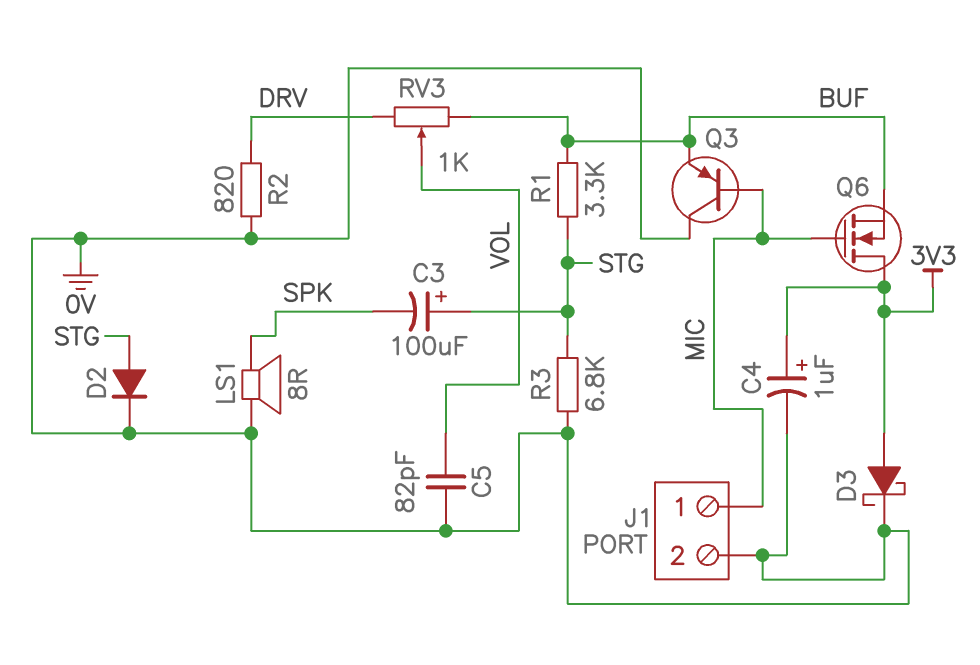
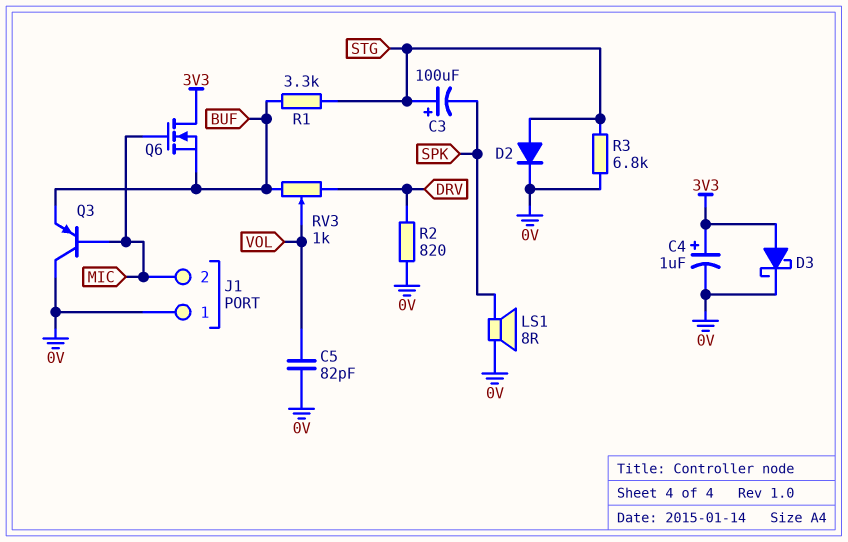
J1 pin 1: MIC -> 0V
J1 pin 2: 0V -> MIC

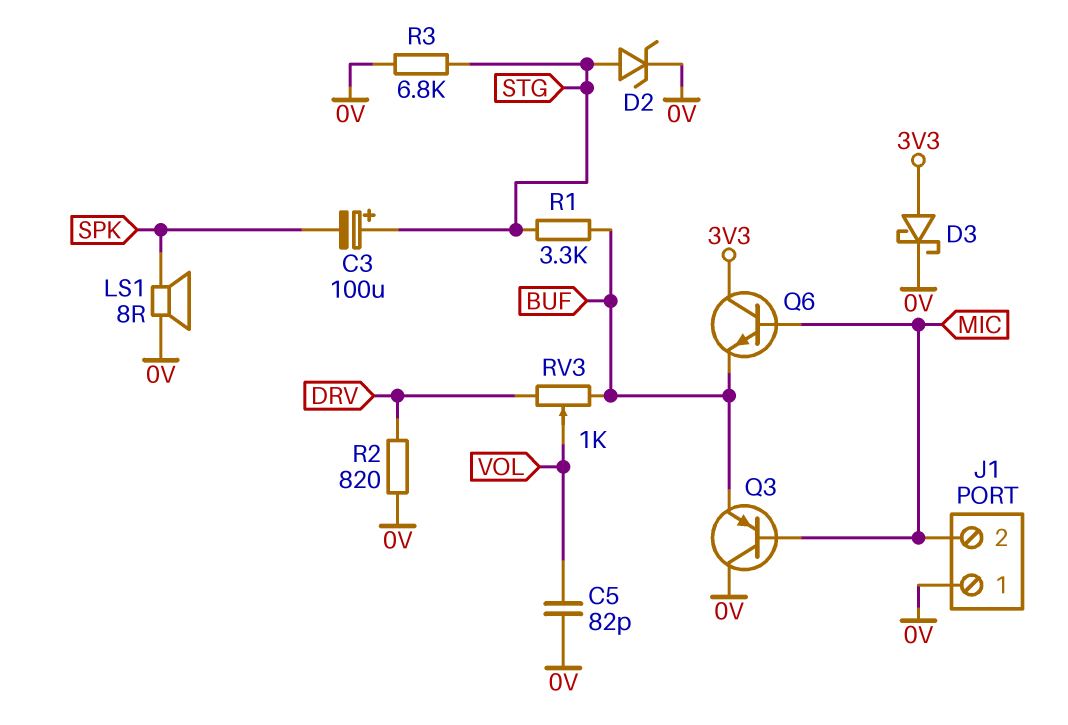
C4: 1uF (plus 3V3, minus 0V) -> none
D2: diode (A STG, K 0V) -> zener (A STG, K 0V)
Q6: NMOS (G MIC, D 3V3, S BUF) -> NPN (B MIC, C 3V3, E BUF)

